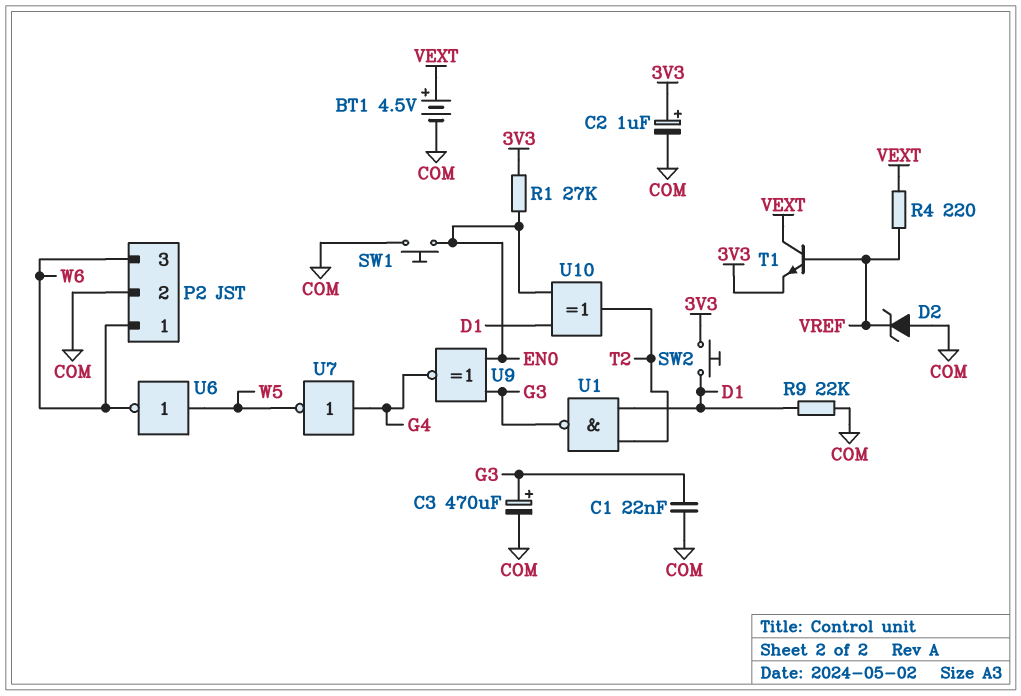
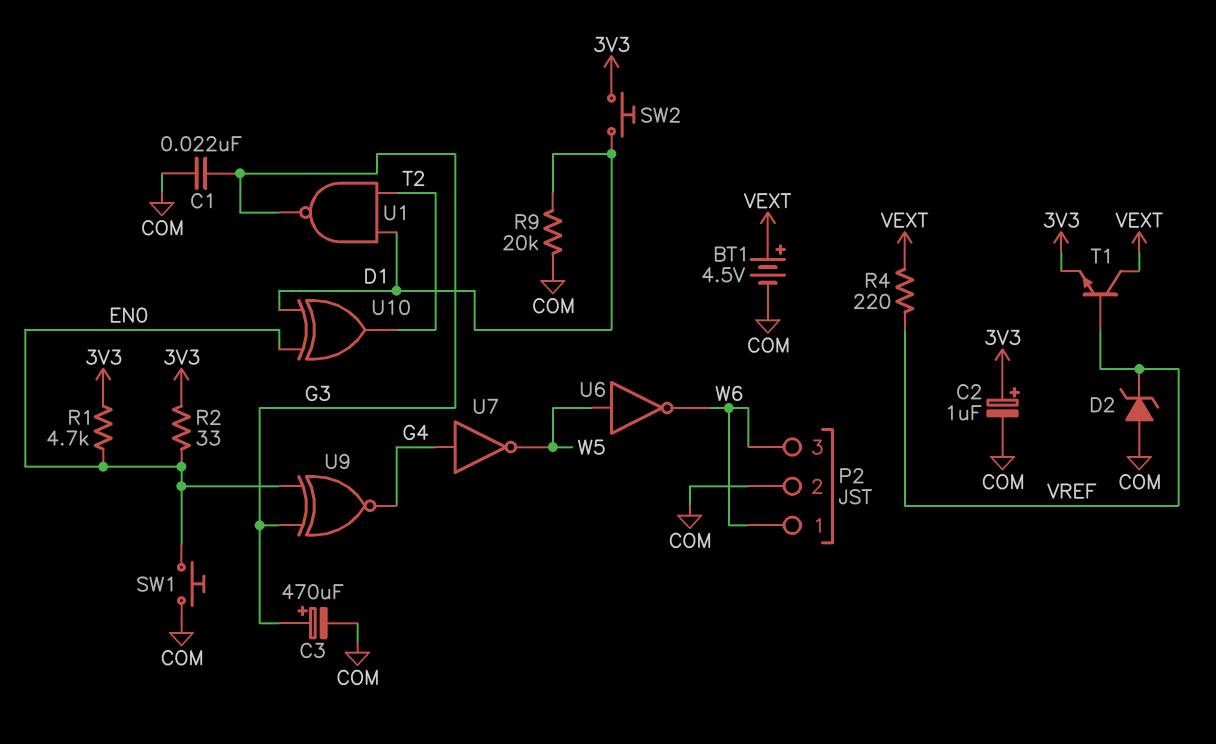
R1: 27k (3V3, EN0) -> 4.7k (3V3, EN0)
R2: none -> 33 (3V3, EN0)
R9: 22k (COM, D1) -> 20k (COM, D1)

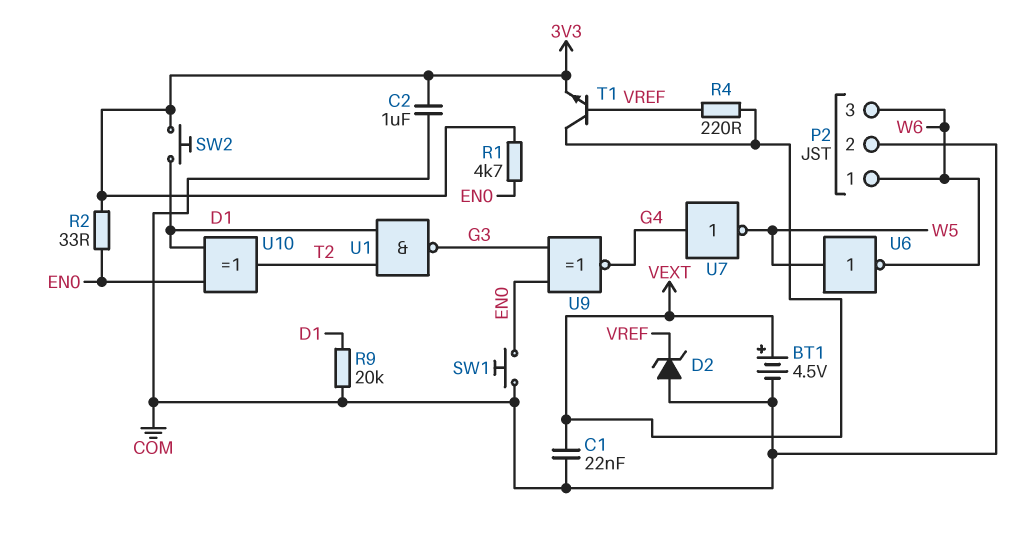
C1: 22nF (COM, G3) -> 22nF (COM, VEXT)
C2: 1uF (plus 3V3, minus COM) -> 1uF (3V3, COM)
C3: 470uF (plus G3, minus COM) -> none

